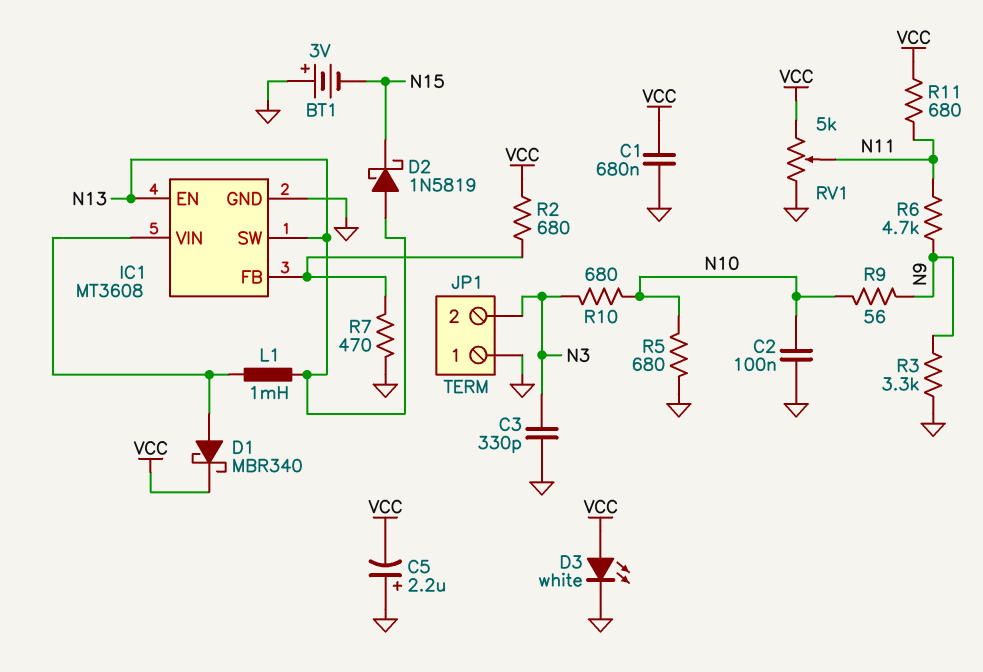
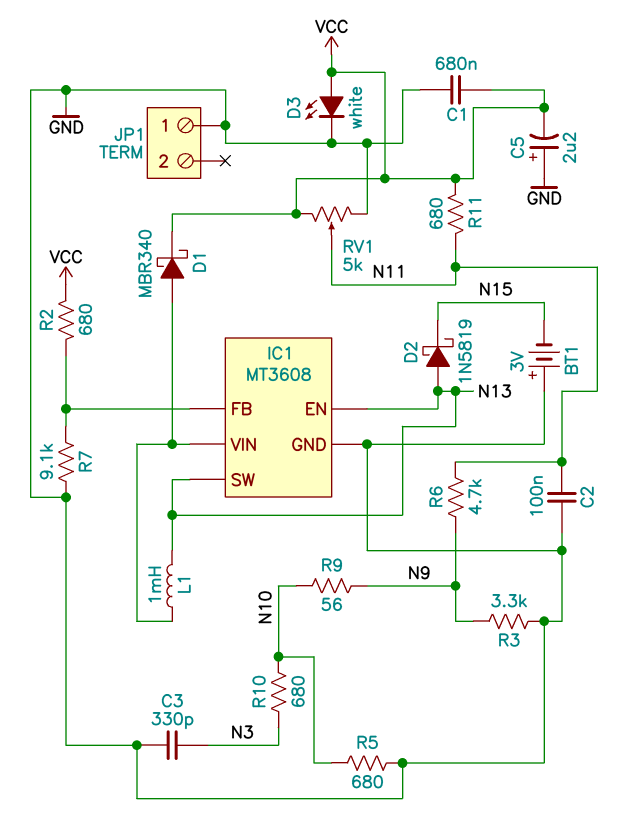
C2: 100nF (GND, N10) -> 100nF (GND, N11)
JP1 pin 2: N3 -> none
R7: 470 (GND, IC1/FB) -> 9.1k (GND, IC1/FB)

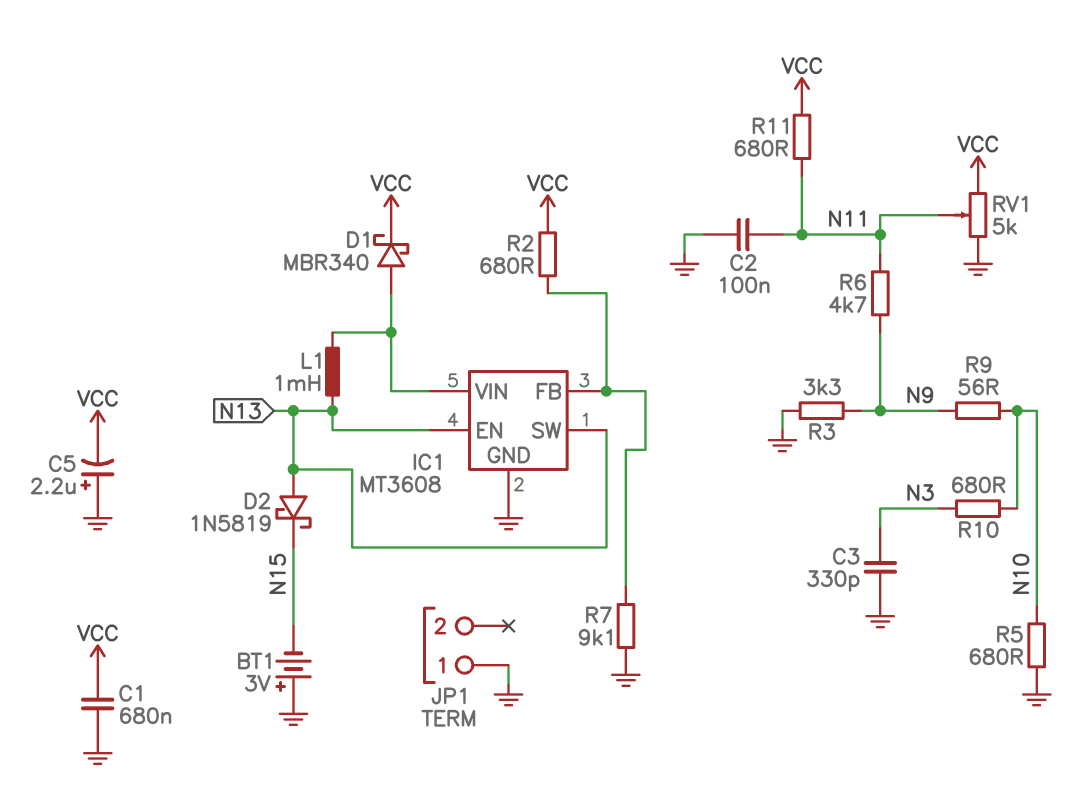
D3: LED white (A VCC, K GND) -> none

